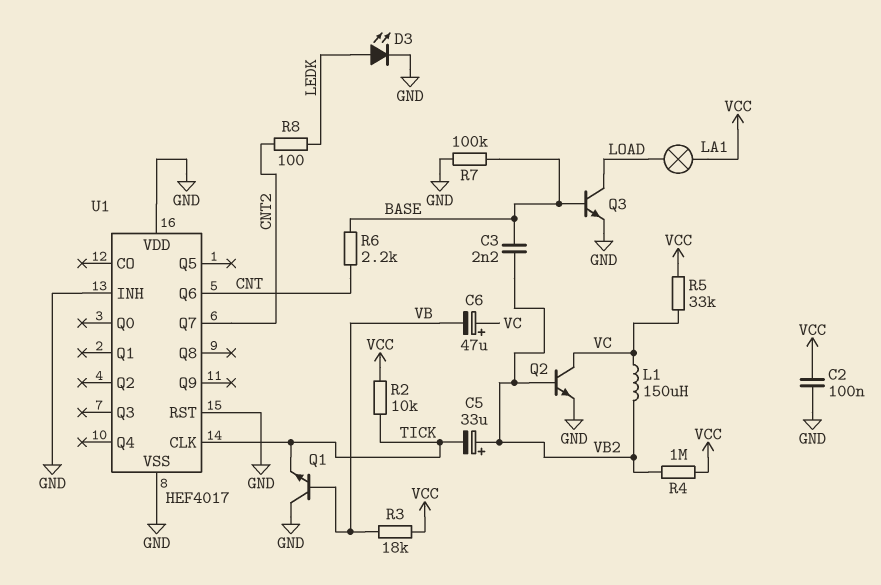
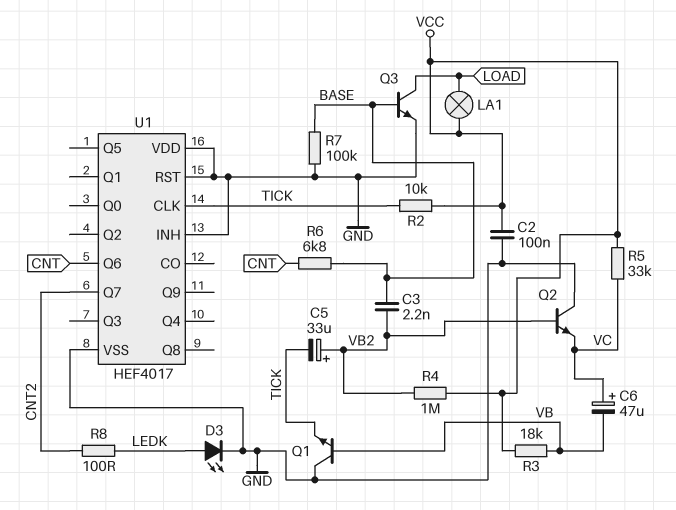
L1: 150uH (VB2, VC) -> none
Q2: NPN (B VB2, C VC, E GND) -> NPN (B VB2, C GND, E VC)
R6: 2.2k (BASE, CNT) -> 6.8k (BASE, CNT)

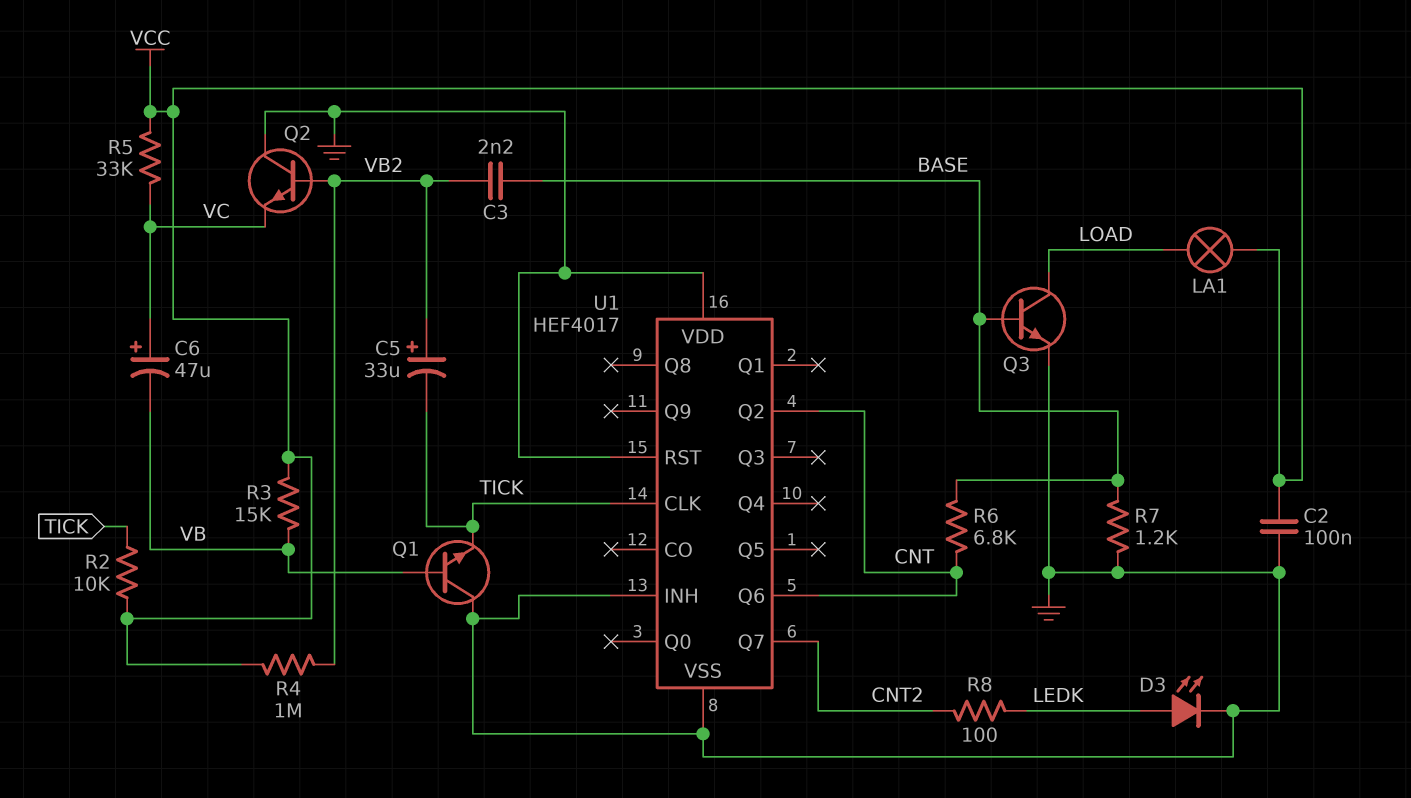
R3: 18k (VB, VCC) -> 15k (VB, VCC)
R7: 100k (BASE, GND) -> 1.2k (BASE, GND)
U1 pin Q2: none -> CNT

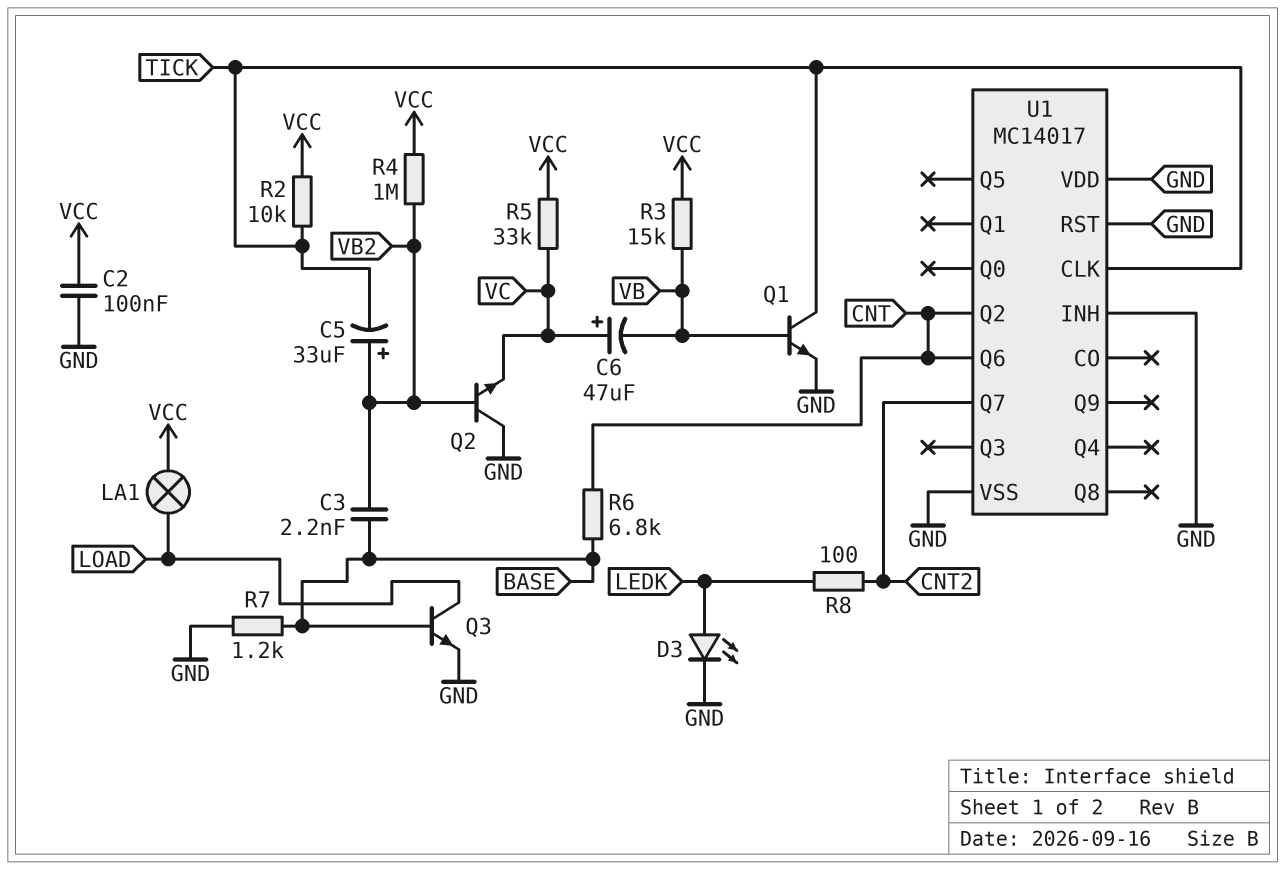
Q1: NPN (B VB, C GND, E TICK) -> NPN (B VB, C TICK, E GND)
U1: HEF4017 -> MC14017

